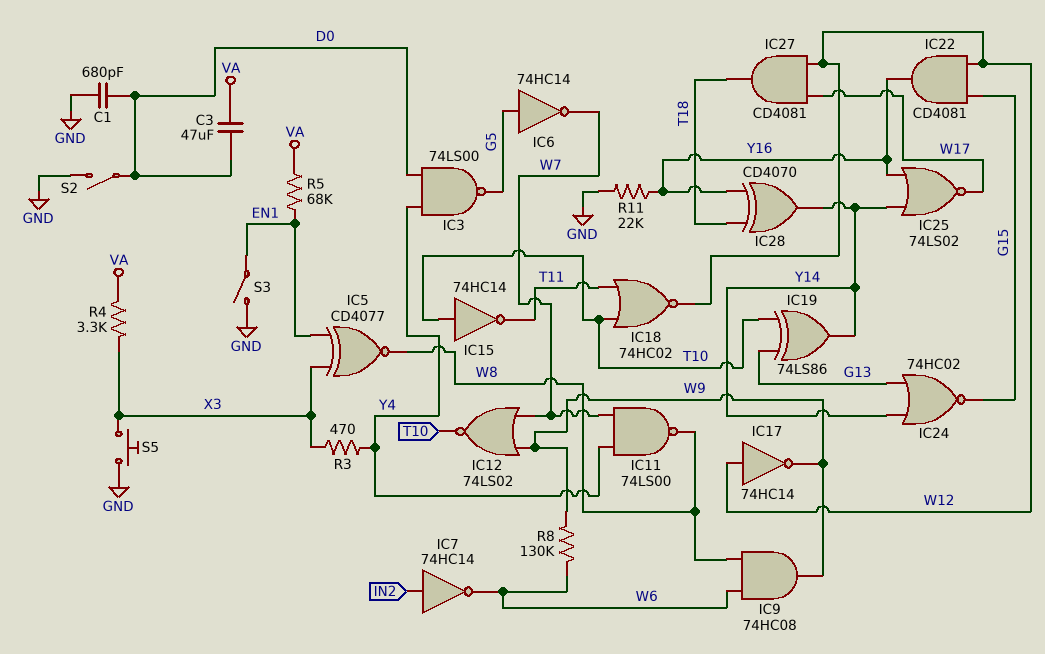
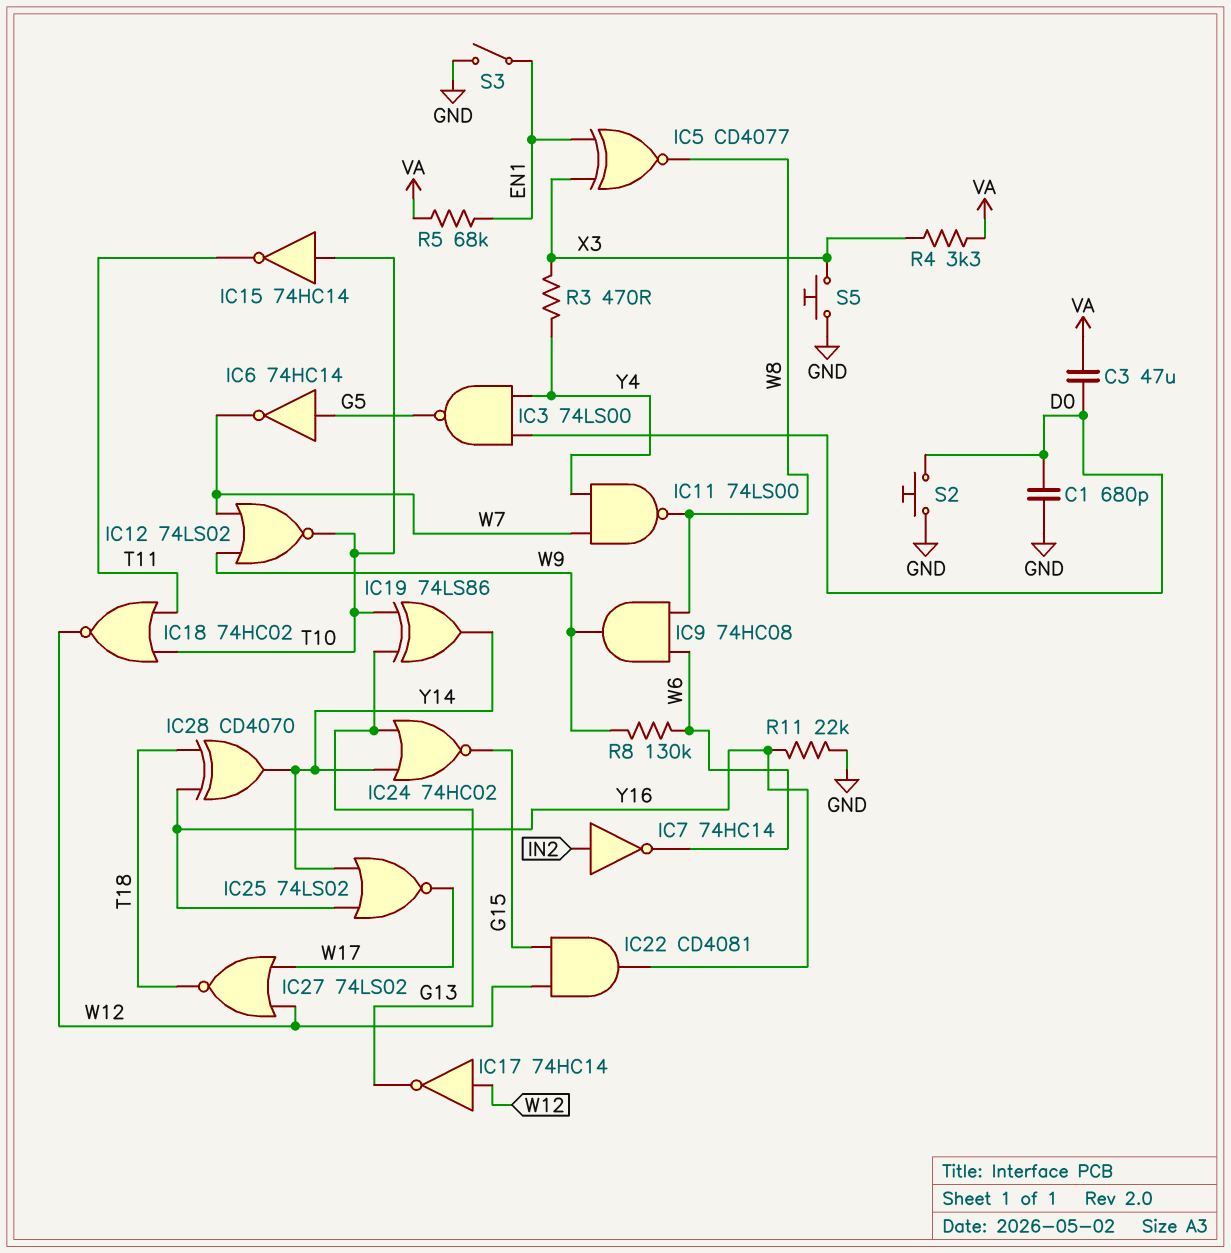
IC17: NOT 74HC14 (in W12, out W9) -> NOT 74HC14 (in W12, out G13)
IC27: AND CD4081 (in W12, in W17, out T18) -> NOR 74LS02 (in W12, in W17, out T18)
S2: switch (D0, GND) -> button (D0, GND)

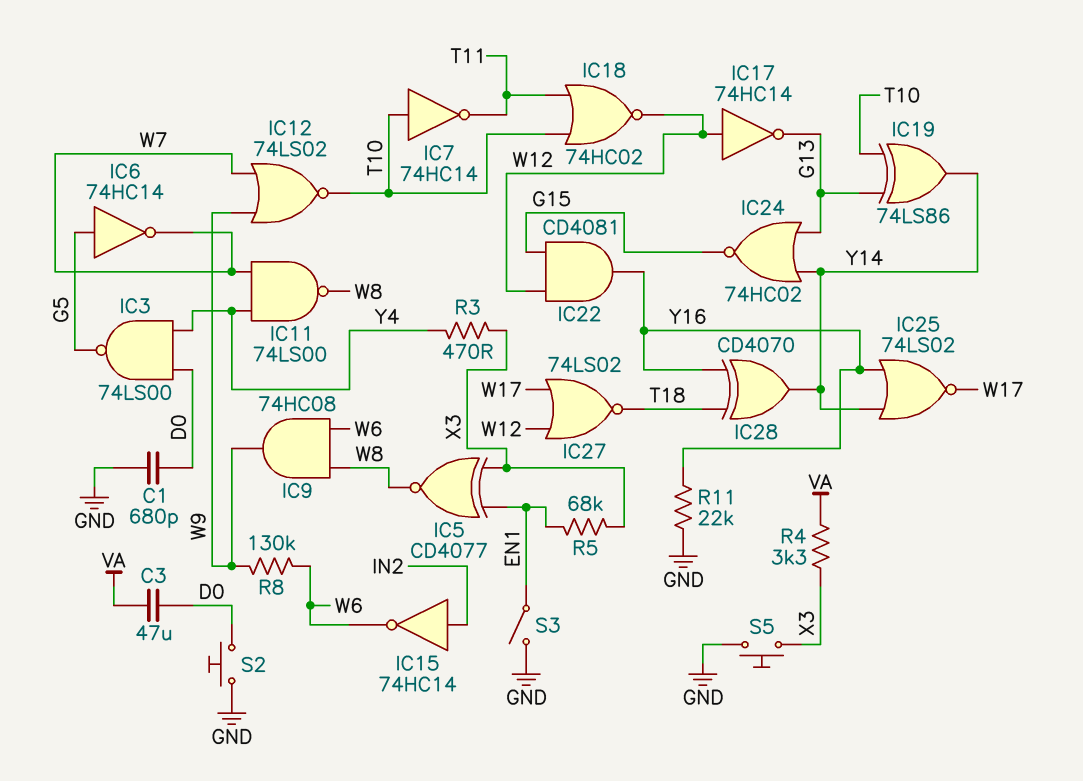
IC7: NOT 74HC14 (in IN2, out W6) -> NOT 74HC14 (in T10, out T11)
IC15: NOT 74HC14 (in T10, out T11) -> NOT 74HC14 (in IN2, out W6)
R5: 68k (EN1, VA) -> 68k (EN1, X3)

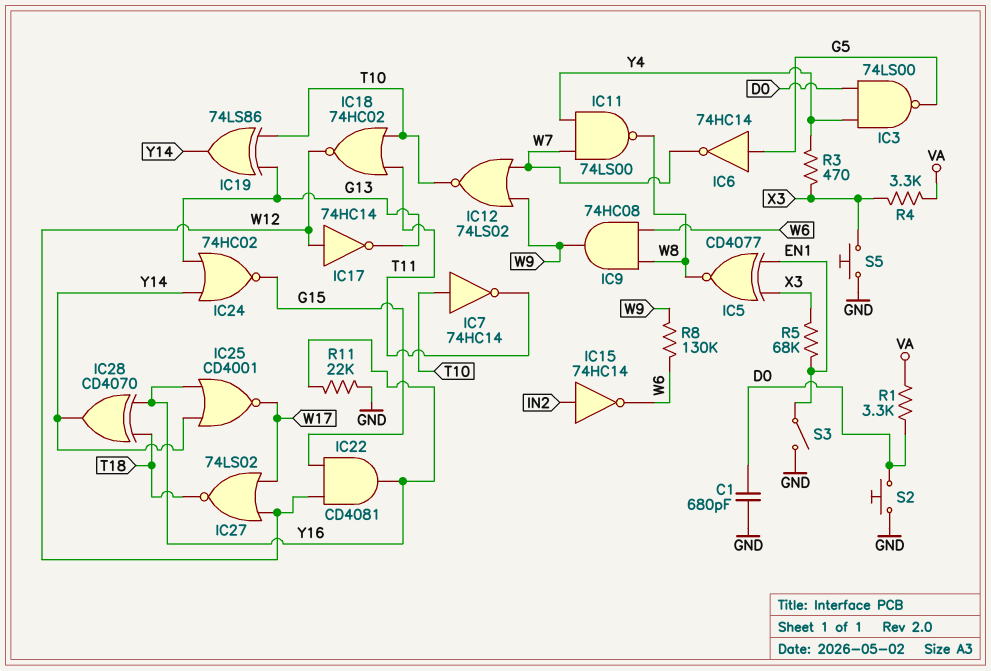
C3: 47uF (D0, VA) -> none
IC25: NOR 74LS02 (in Y14, in Y16, out W17) -> NOR CD4001 (in Y14, in Y16, out W17)
R1: none -> 3.3k (D0, VA)

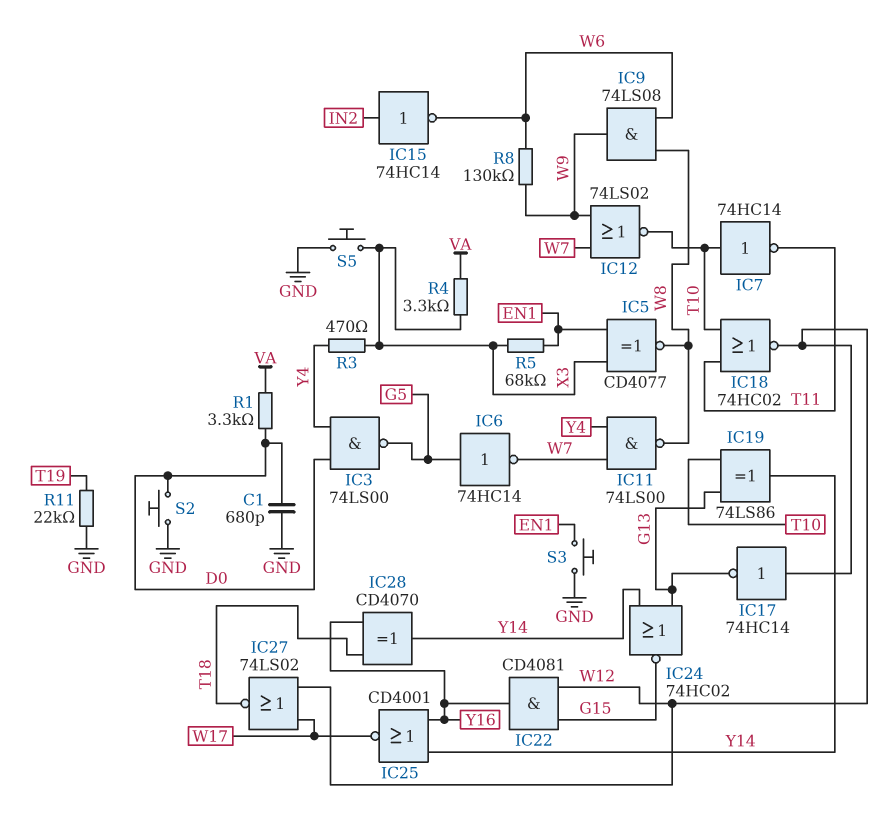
IC9: AND 74HC08 (in W6, in W8, out W9) -> AND 74LS08 (in W6, in W8, out W9)
R11: 22k (GND, Y16) -> 22k (GND, T19)
S3: switch (EN1, GND) -> button (EN1, GND)

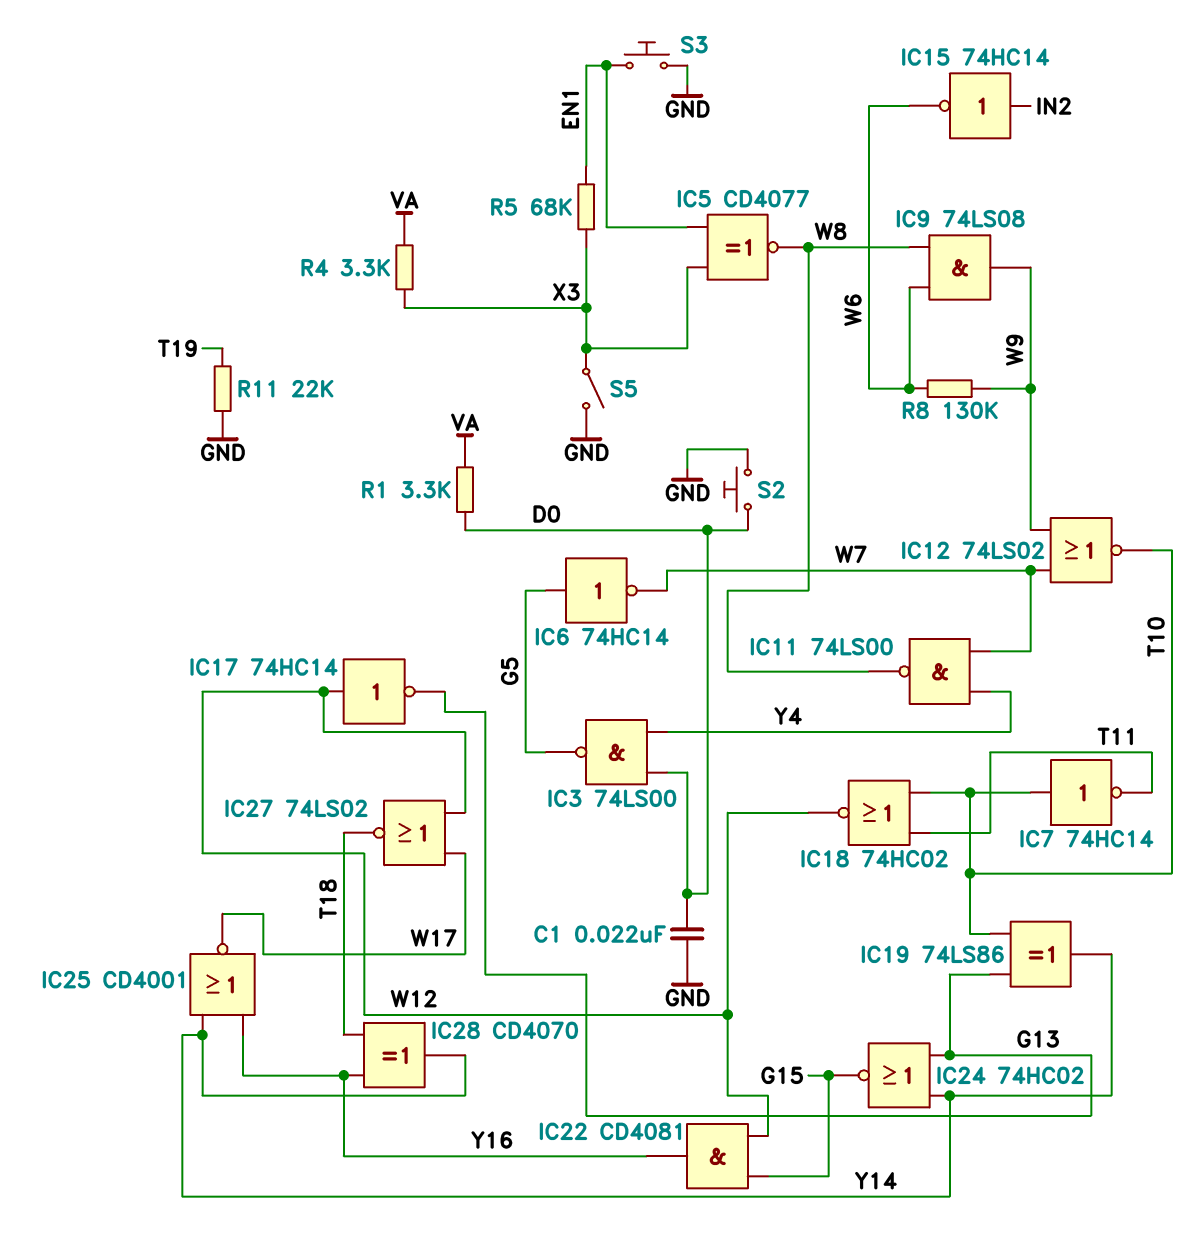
C1: 680pF (D0, GND) -> 22nF (D0, GND)
R3: 470 (X3, Y4) -> none
S5: button (GND, X3) -> switch (GND, X3)

